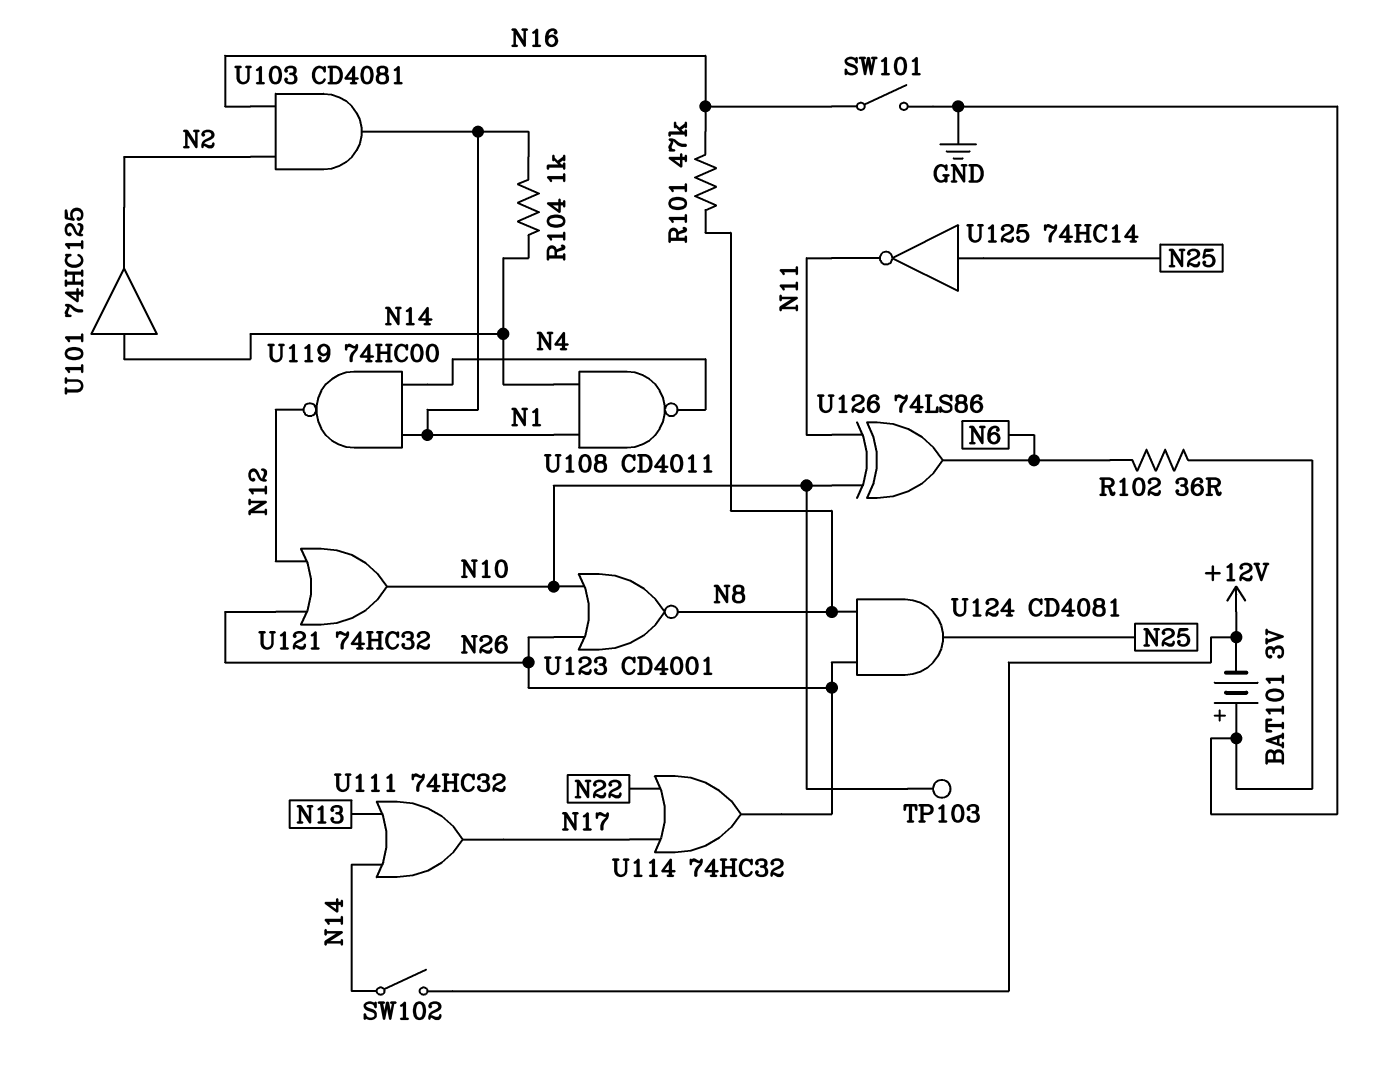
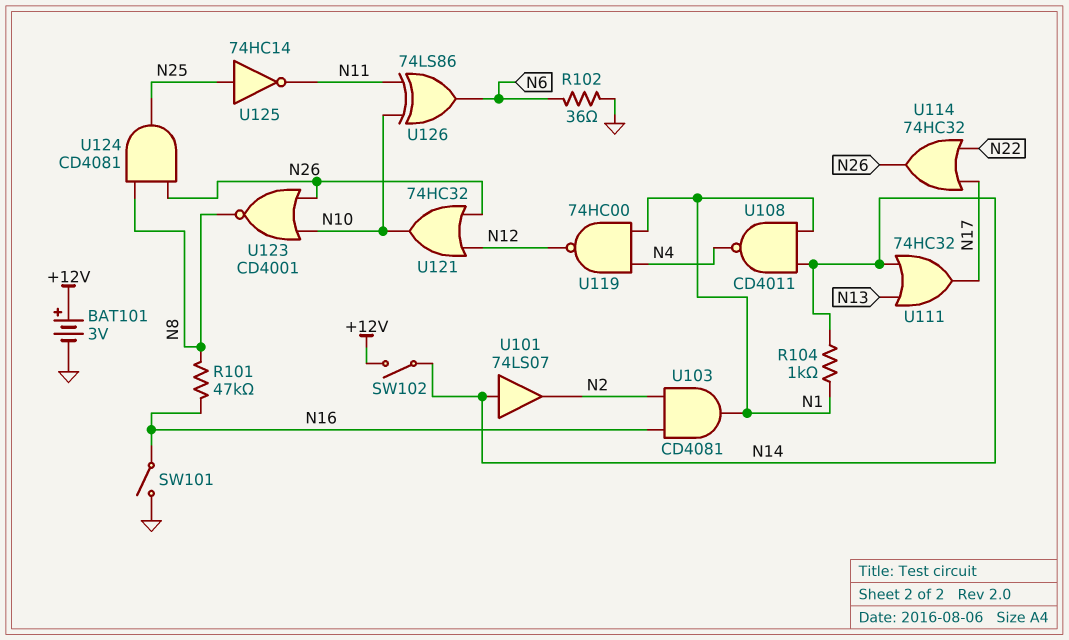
BAT101: 3V (plus GND, minus +12V) -> 3V (plus +12V, minus GND)
TP103: test point (N10) -> none
U101: buffer 74HC125 (in N14, out N2) -> buffer 74LS07 (in N14, out N2)

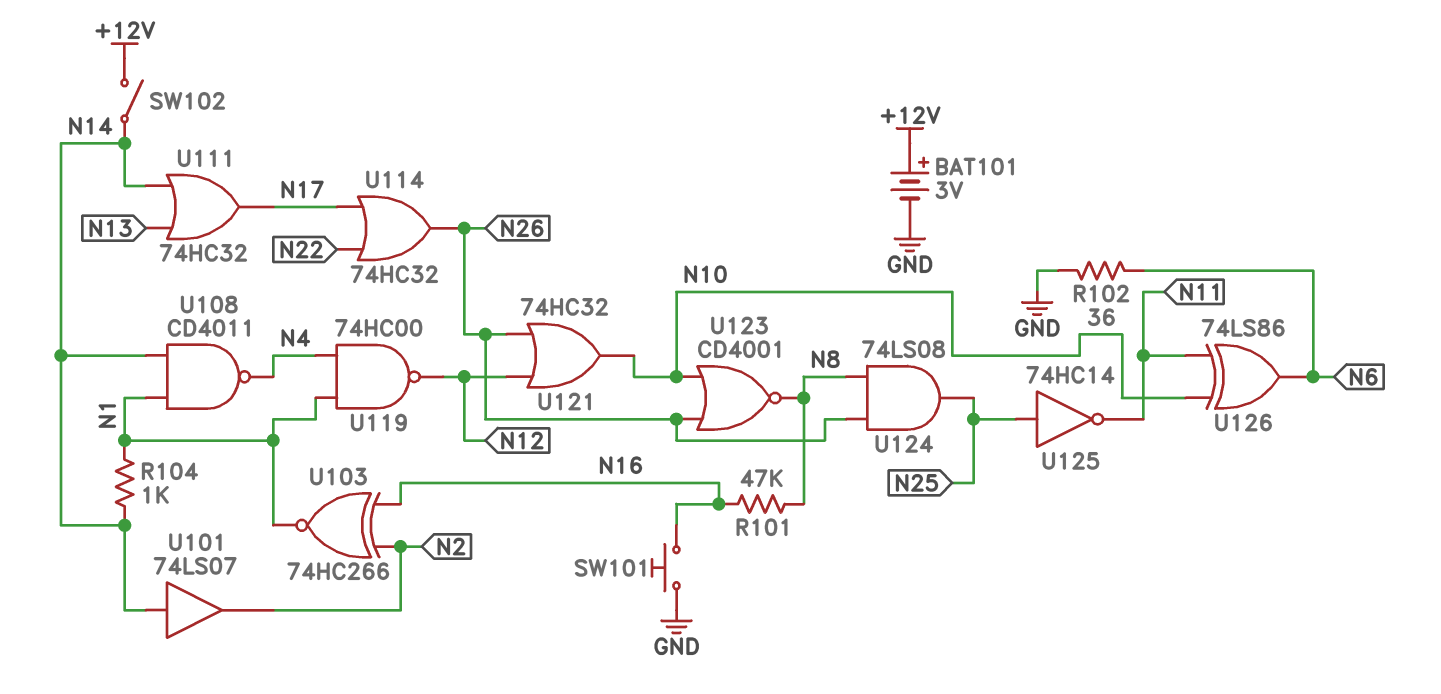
SW101: switch (GND, N16) -> button (GND, N16)
U103: AND CD4081 (in N2, in N16, out N1) -> XNOR 74HC266 (in N2, in N16, out N1)
U124: AND CD4081 (in N8, in N26, out N25) -> AND 74LS08 (in N8, in N26, out N25)

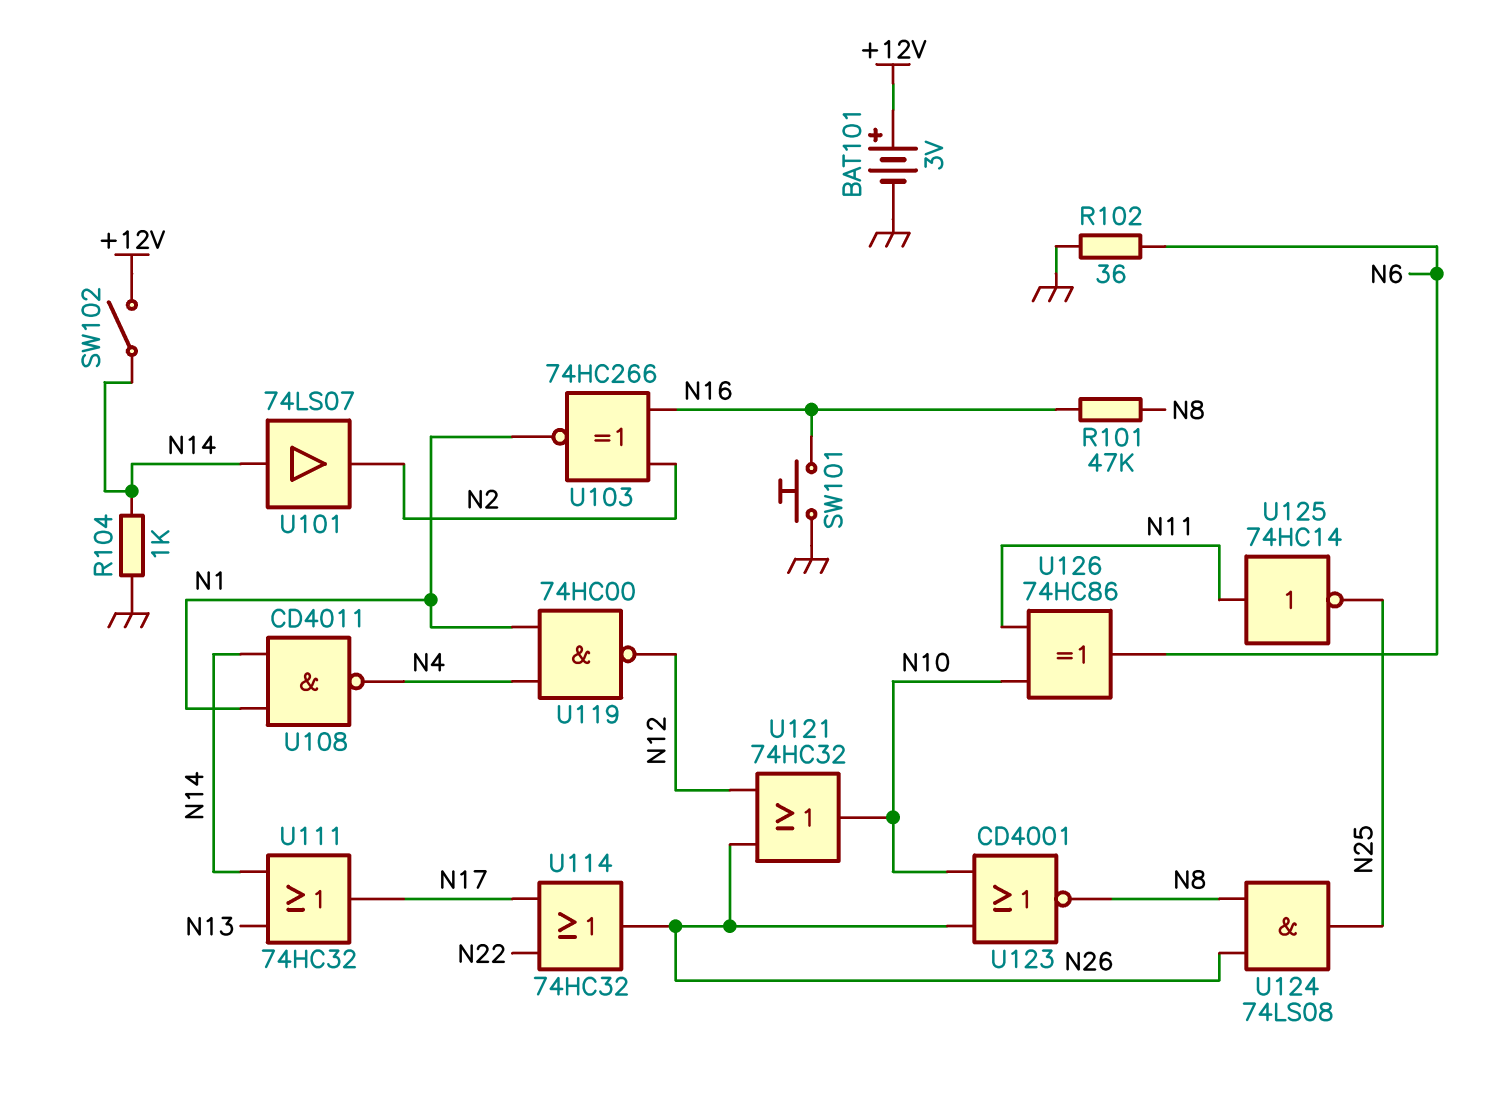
R104: 1k (N1, N14) -> 1k (GND, N14)
U125: NOT 74HC14 (in N25, out N11) -> NOT 74HC14 (in N11, out N25)
U126: XOR 74LS86 (in N10, in N11, out N6) -> XOR 74HC86 (in N10, in N11, out N6)

